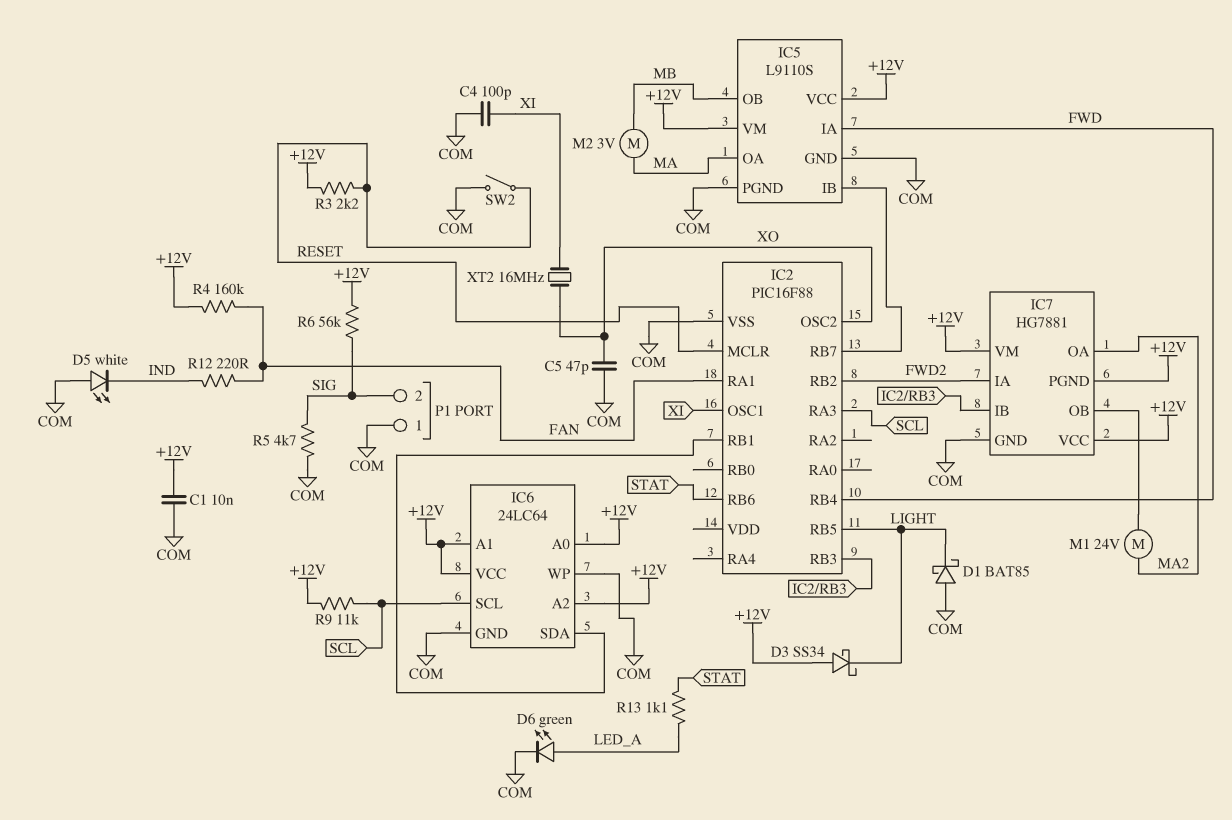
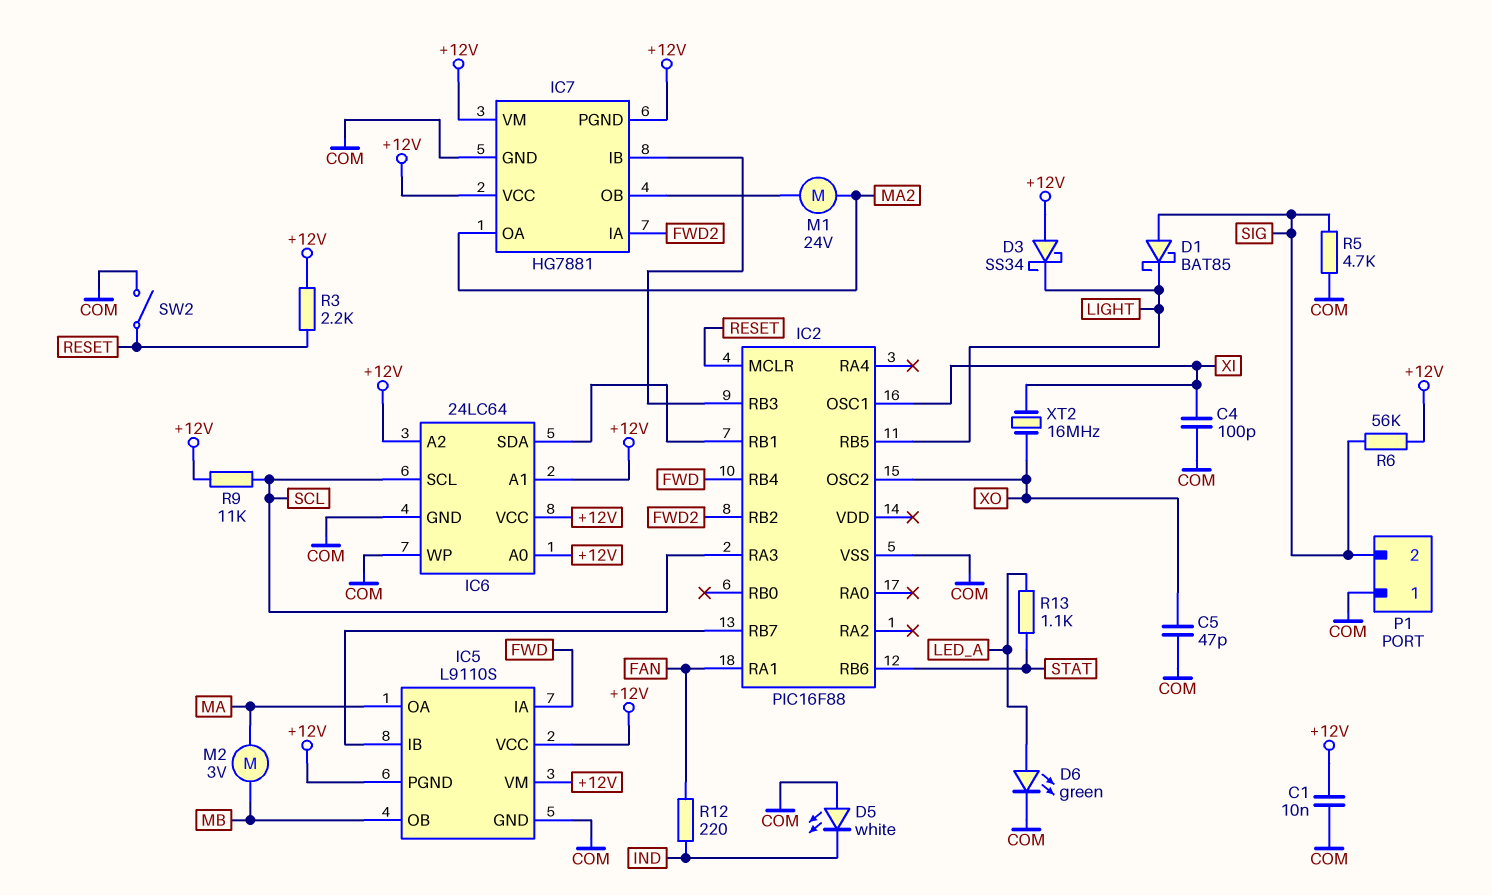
D1: schottky BAT85 (A COM, K LIGHT) -> schottky BAT85 (A SIG, K LIGHT)
IC5 pin PGND: COM -> +12V
R4: 160k (+12V, FAN) -> none

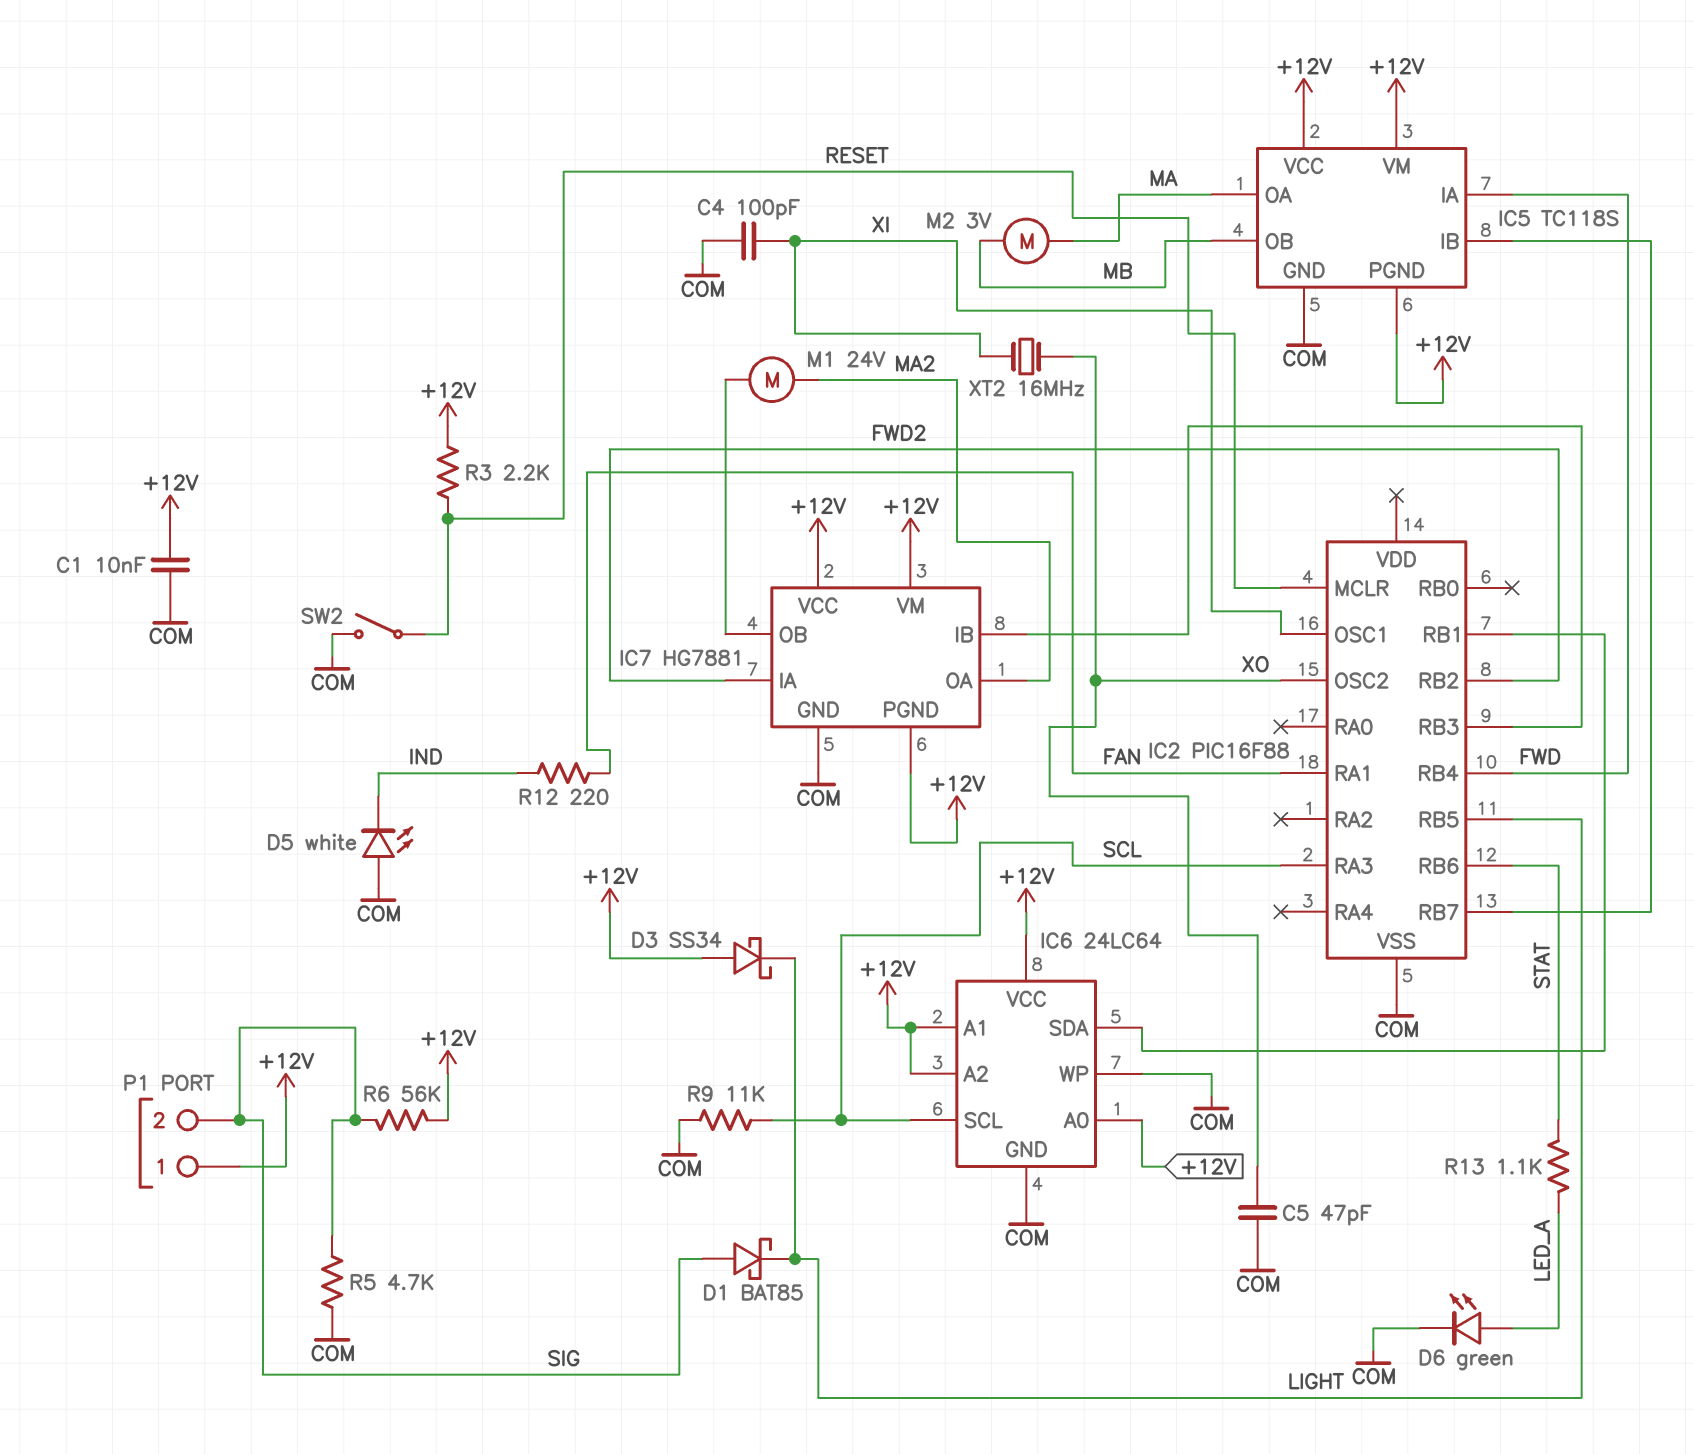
IC5: L9110S -> TC118S
P1 pin 1: COM -> +12V
R9: 11k (+12V, SCL) -> 11k (COM, SCL)

